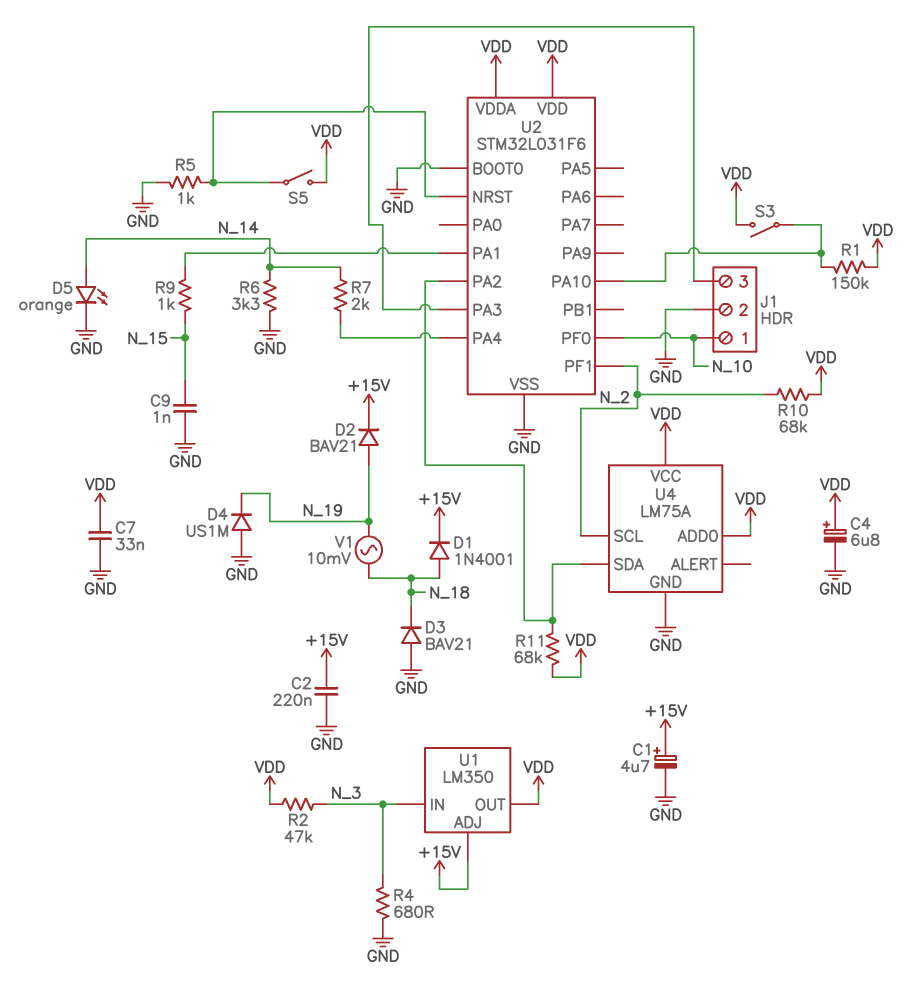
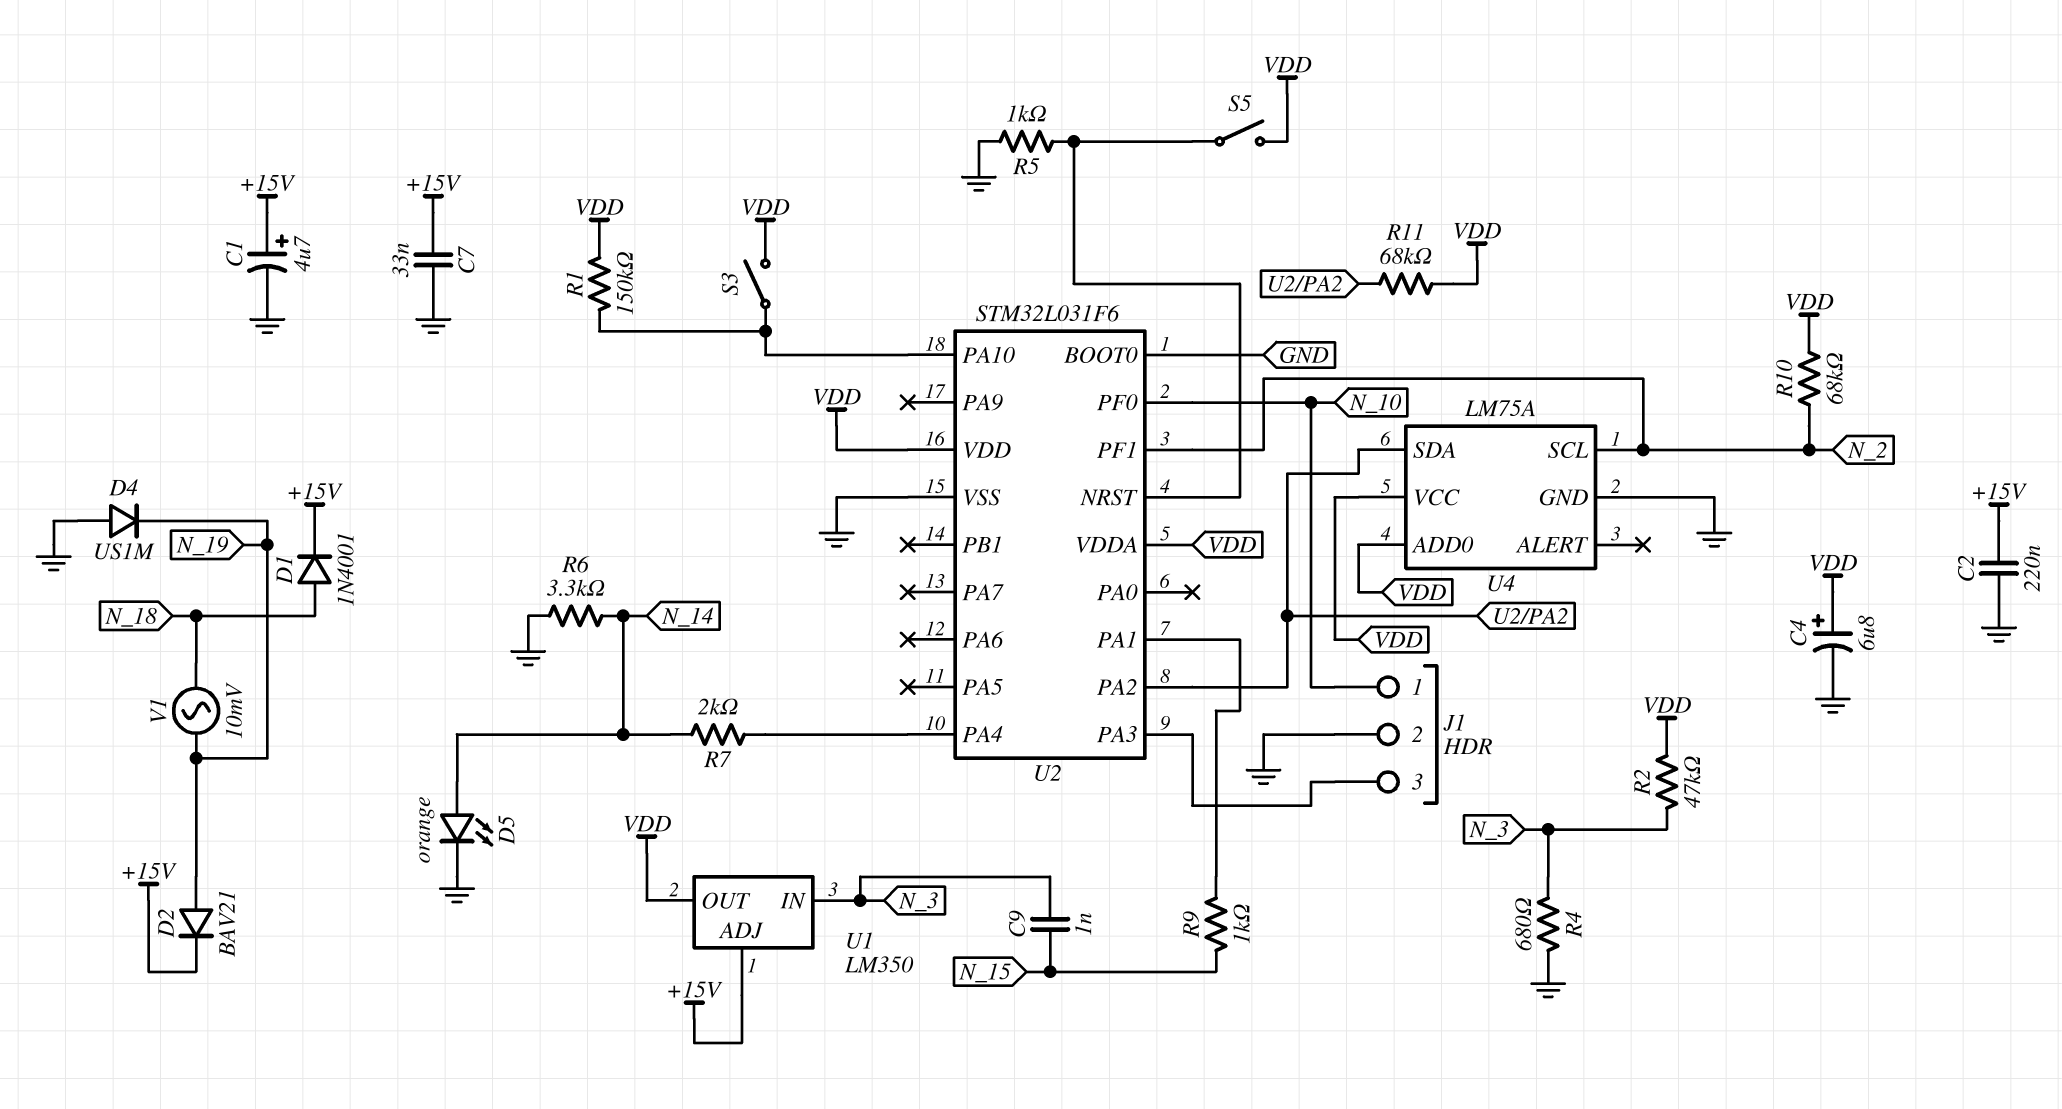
C7: 33nF (GND, VDD) -> 33nF (+15V, GND)
C9: 1nF (GND, N_15) -> 1nF (N_3, N_15)
D3: diode BAV21 (A GND, K N_18) -> none

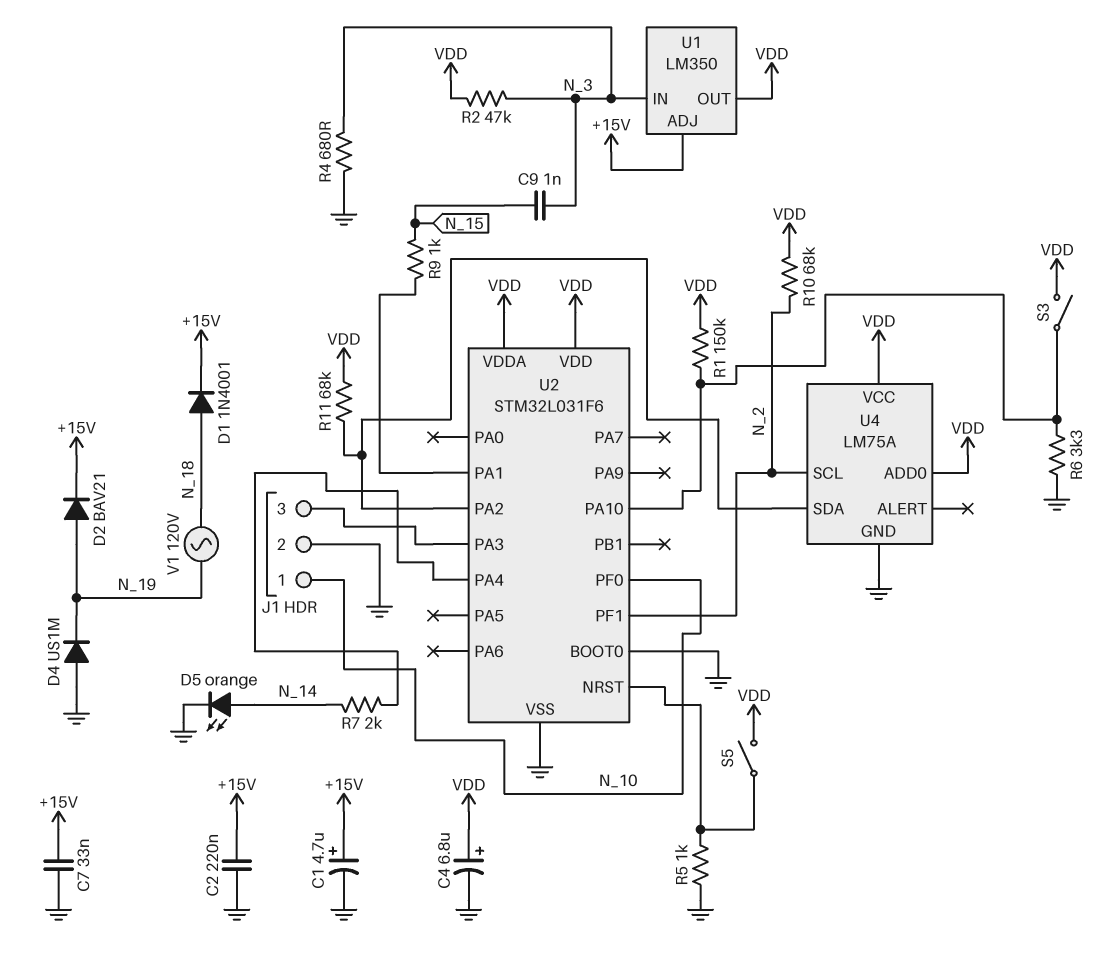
R6: 3.3k (GND, N_14) -> 3.3k (GND, U2/PA10)
V1: AC 10mV (N_18, N_19) -> AC 120V (N_18, N_19)

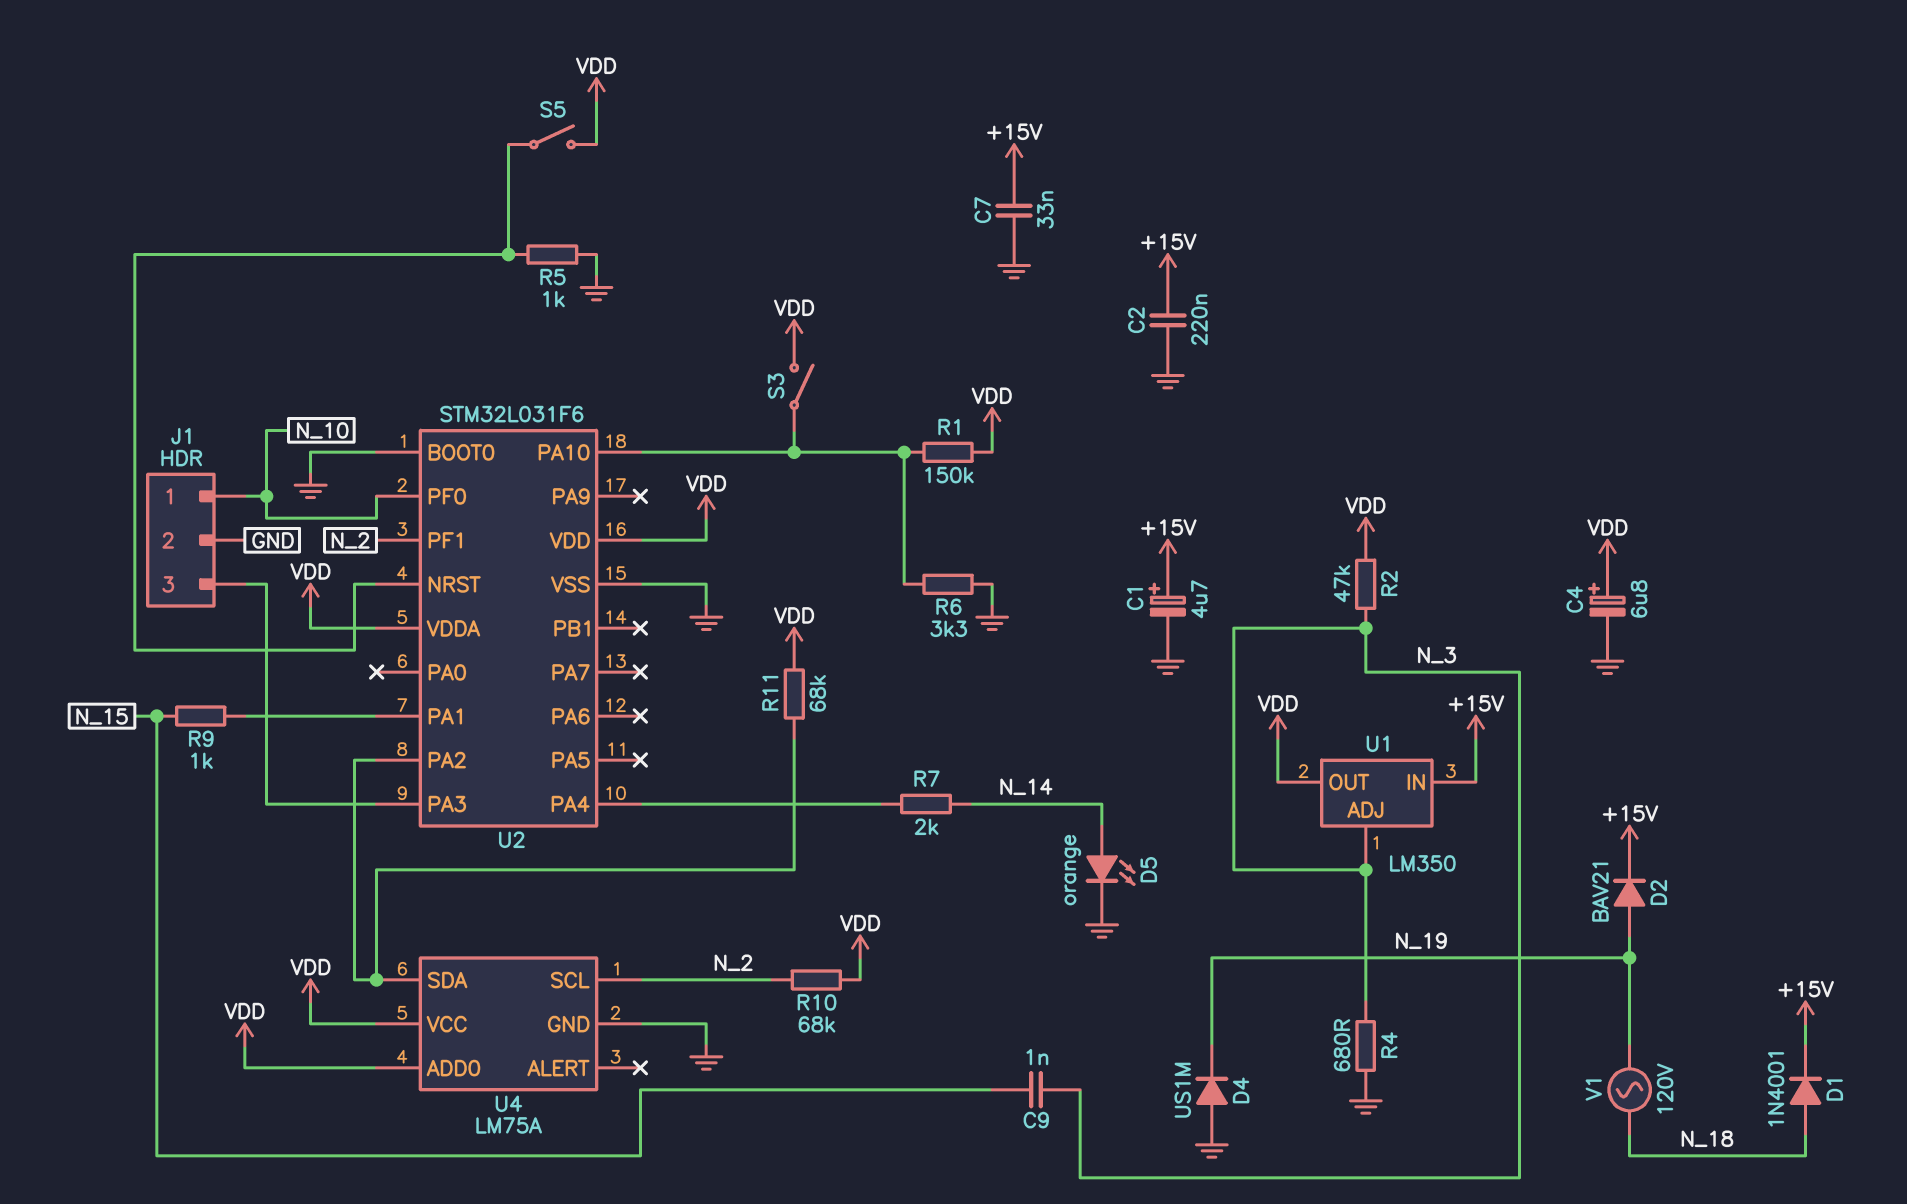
U1 pin ADJ: +15V -> N_3
U1 pin IN: N_3 -> +15V

